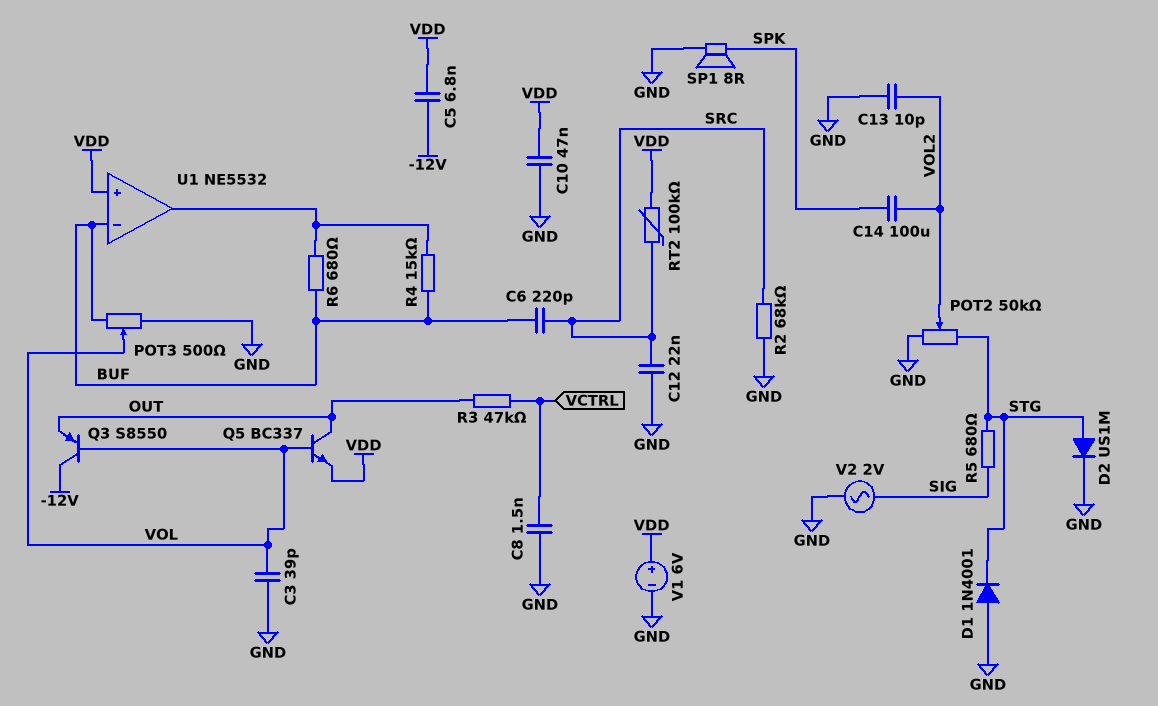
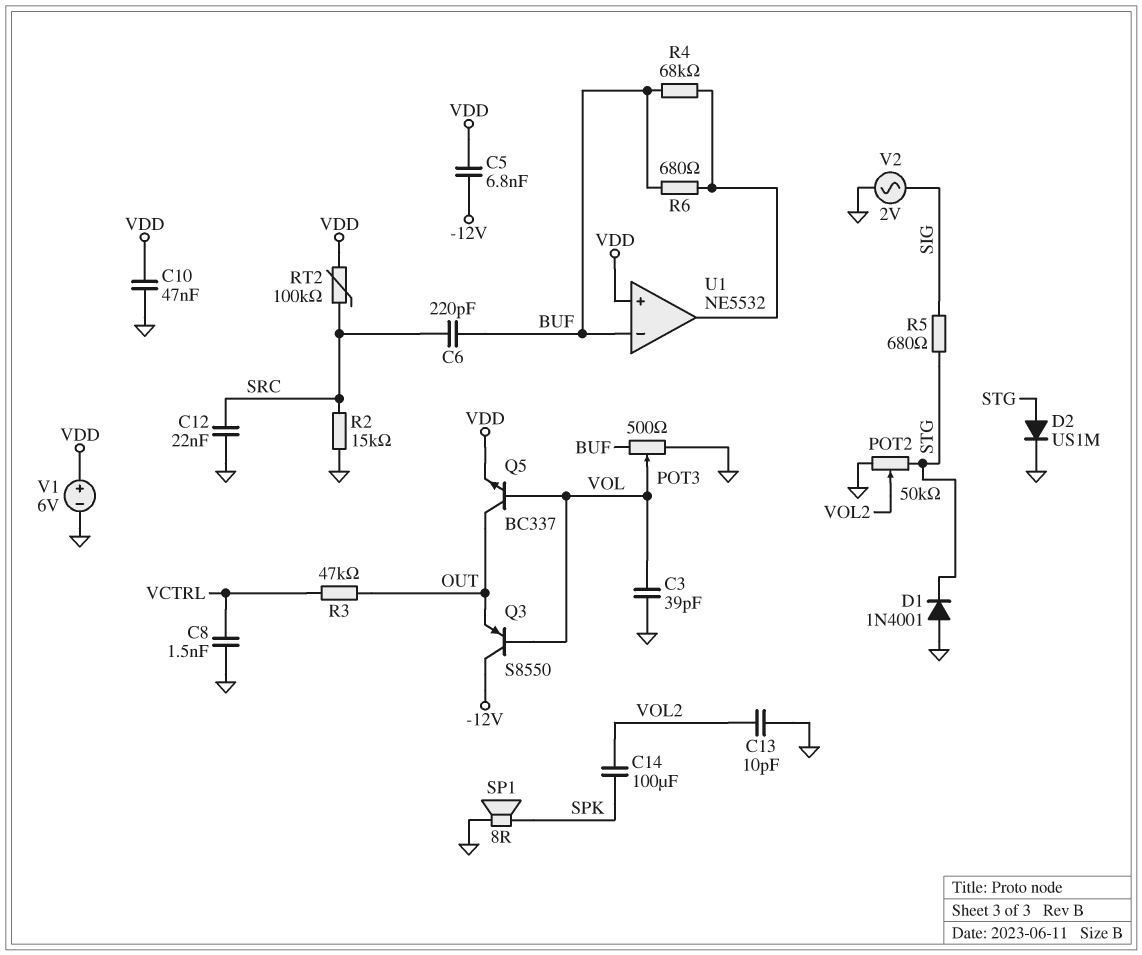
R2: 68k (GND, SRC) -> 15k (GND, SRC)
R4: 15k (BUF, U1/out) -> 68k (BUF, U1/out)

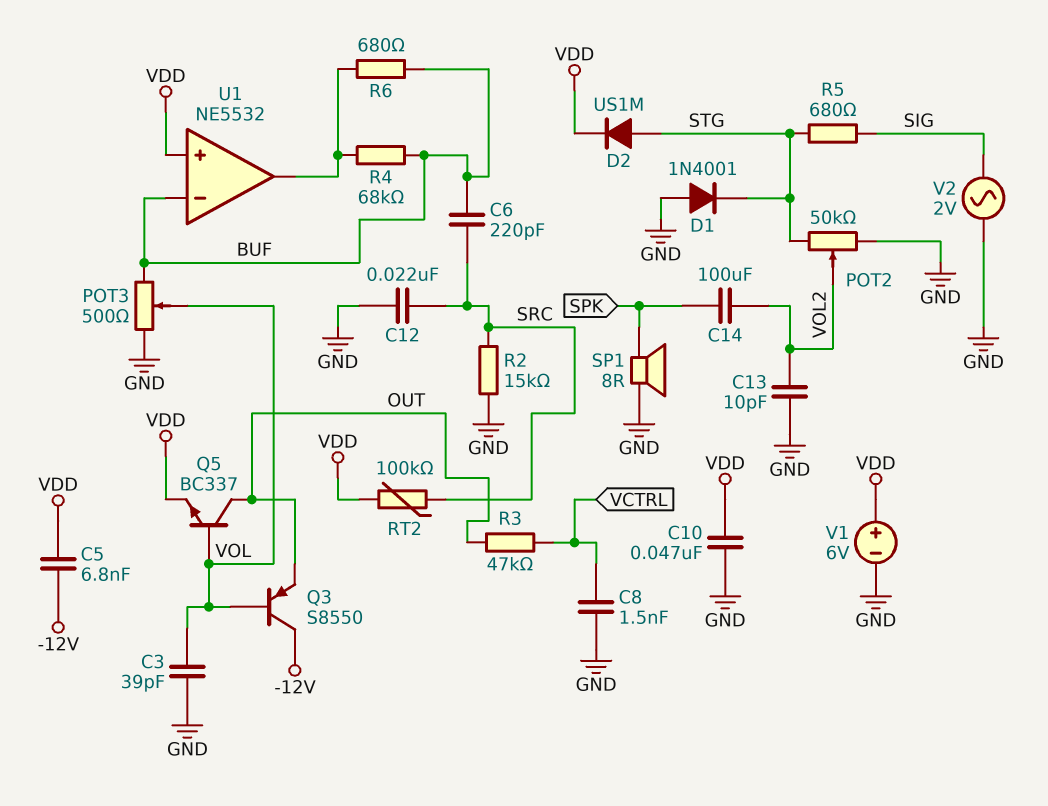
D2: diode US1M (A STG, K GND) -> diode US1M (A STG, K VDD)

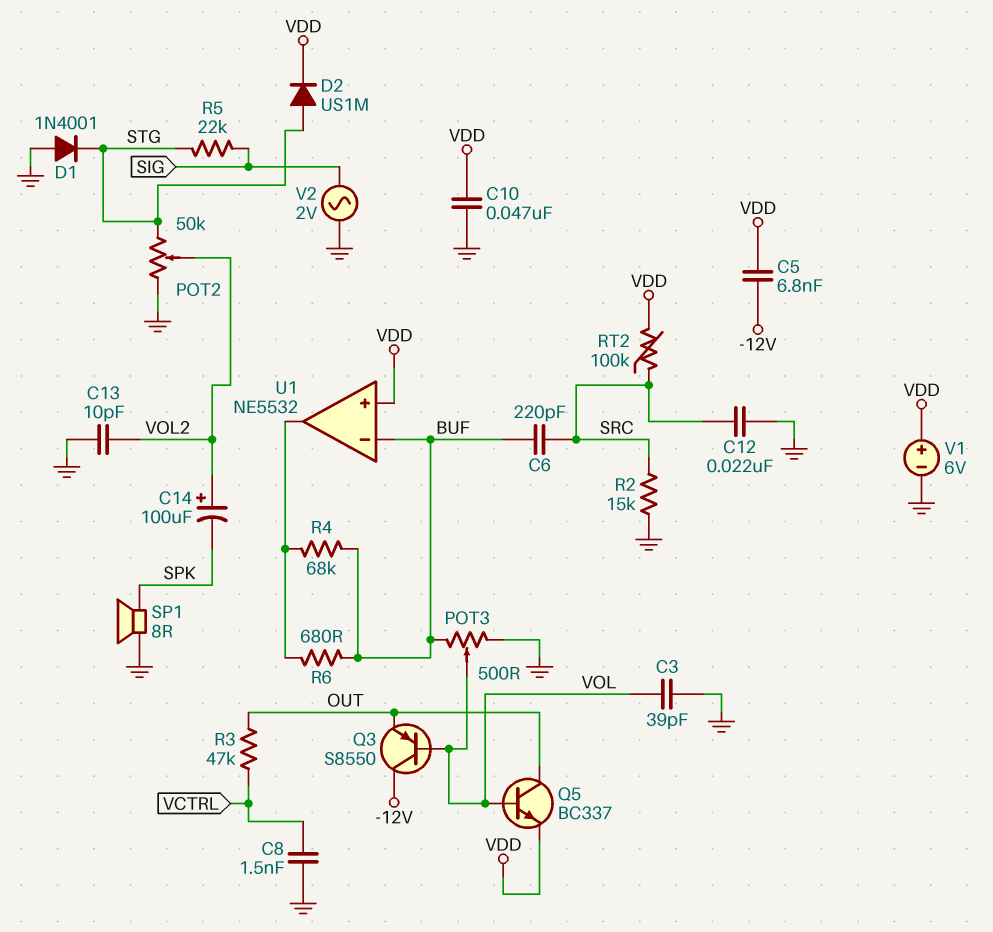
C14: 100uF (SPK, VOL2) -> 100uF (plus VOL2, minus SPK)
R5: 680 (SIG, STG) -> 22k (SIG, STG)

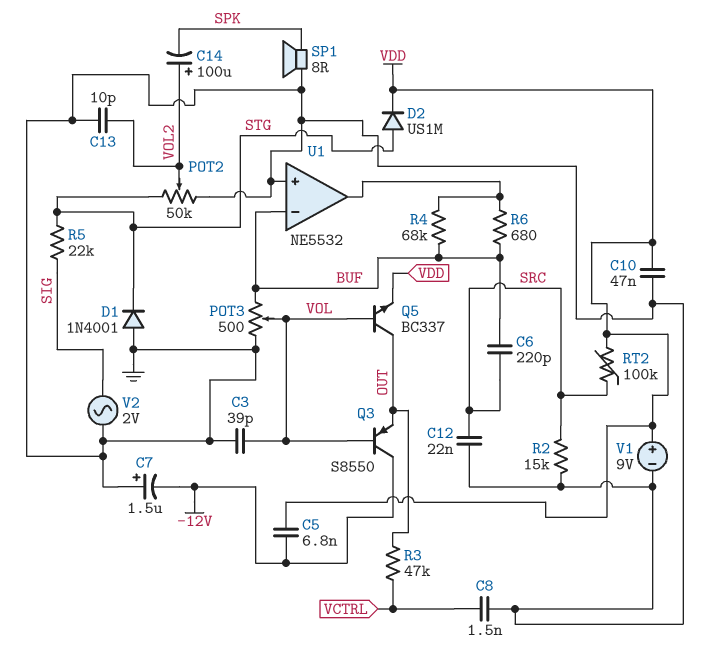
C7: none -> 1.5uF (plus GND, minus -12V)
U1 pin in+: VDD -> GND
V1: 6V (plus VDD, minus GND) -> 9V (plus VDD, minus GND)

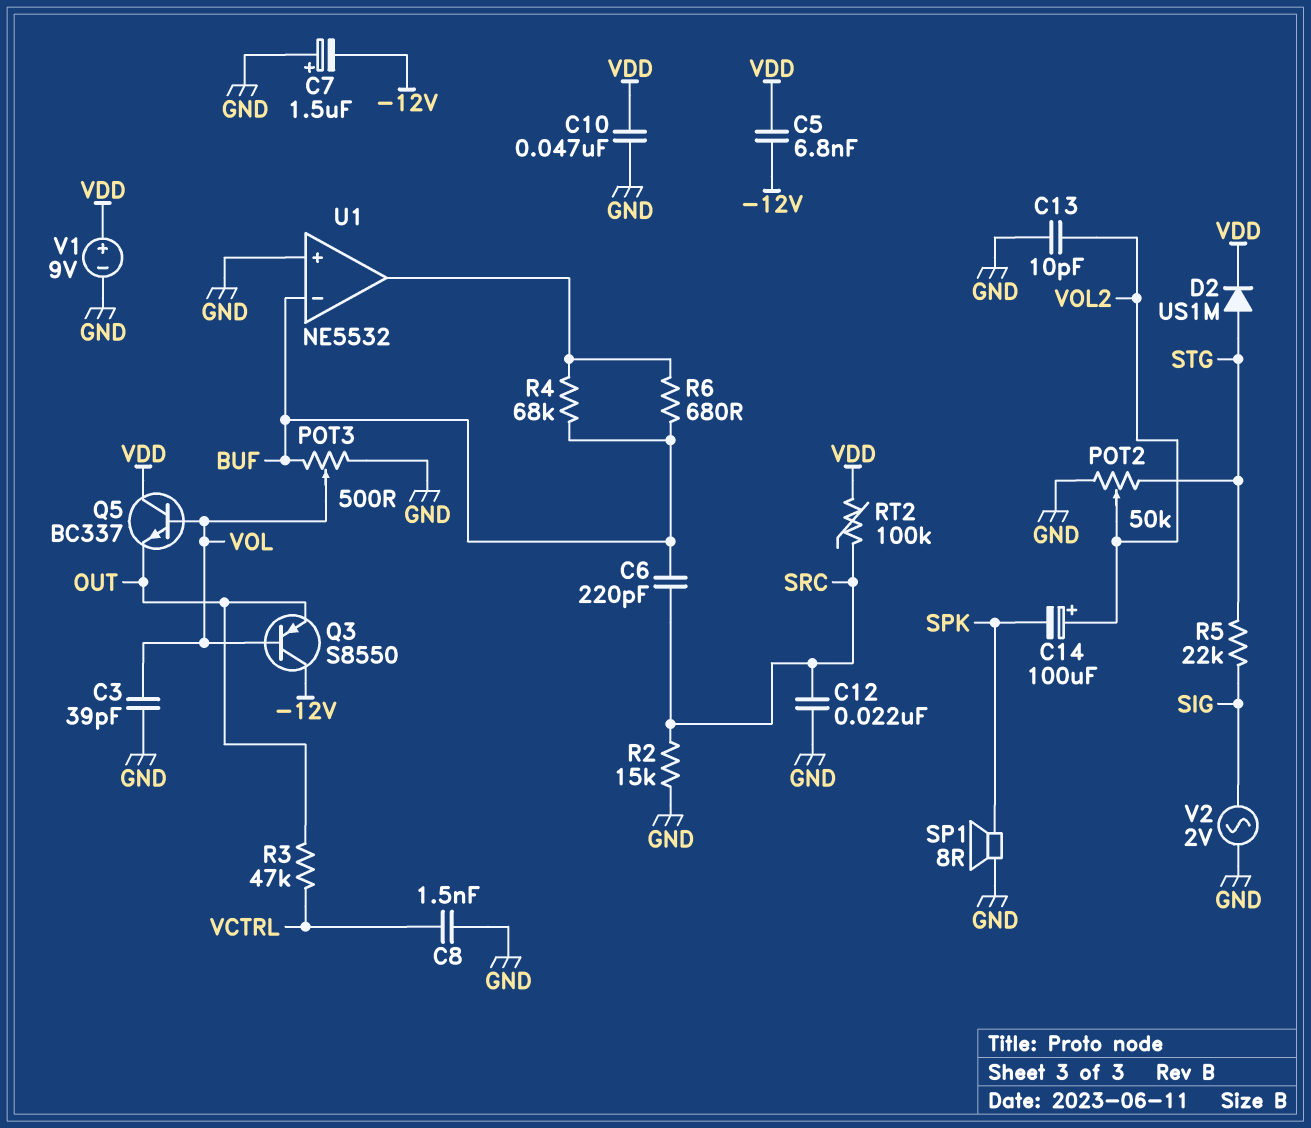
D1: diode 1N4001 (A GND, K STG) -> none
Q5: NPN BC337 (B VOL, C OUT, E VDD) -> NPN BC337 (B VOL, C VDD, E OUT)

